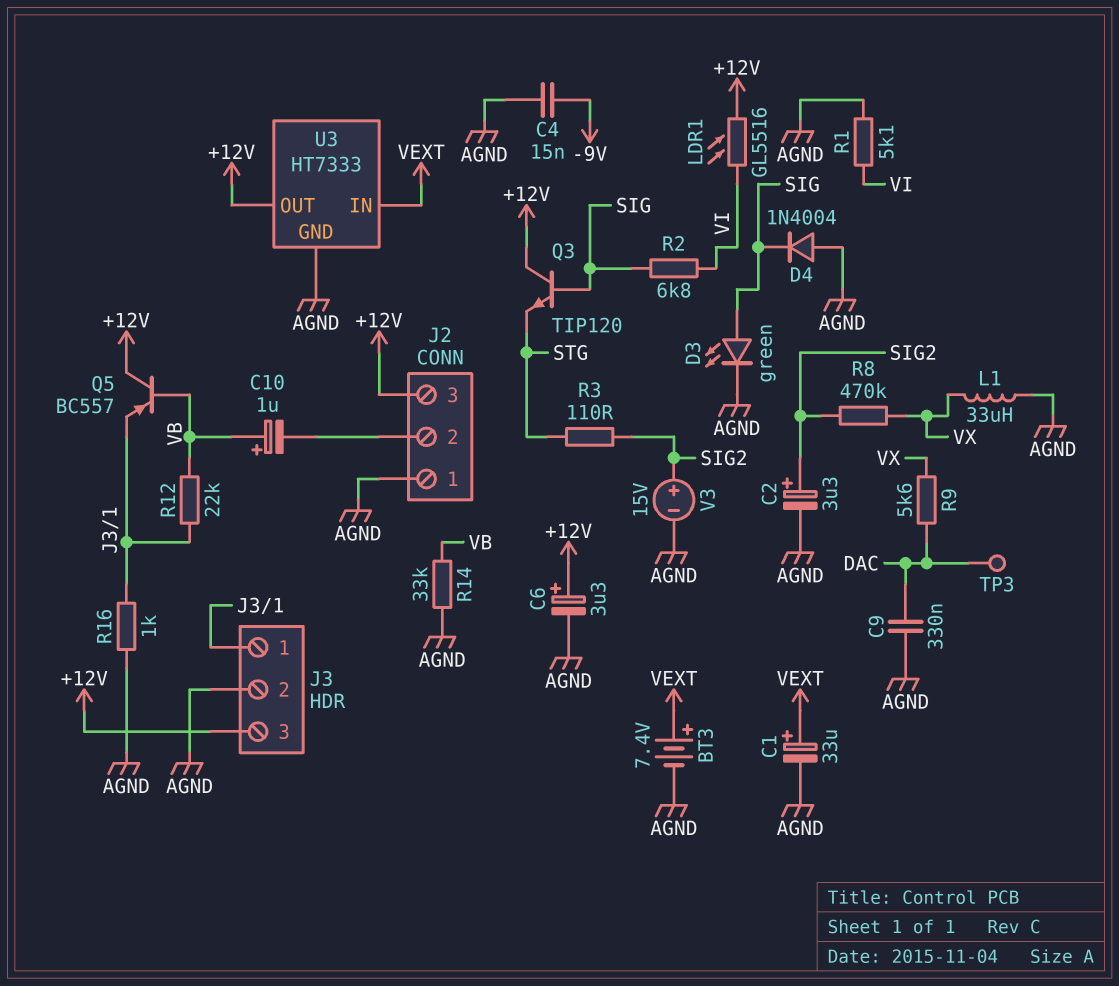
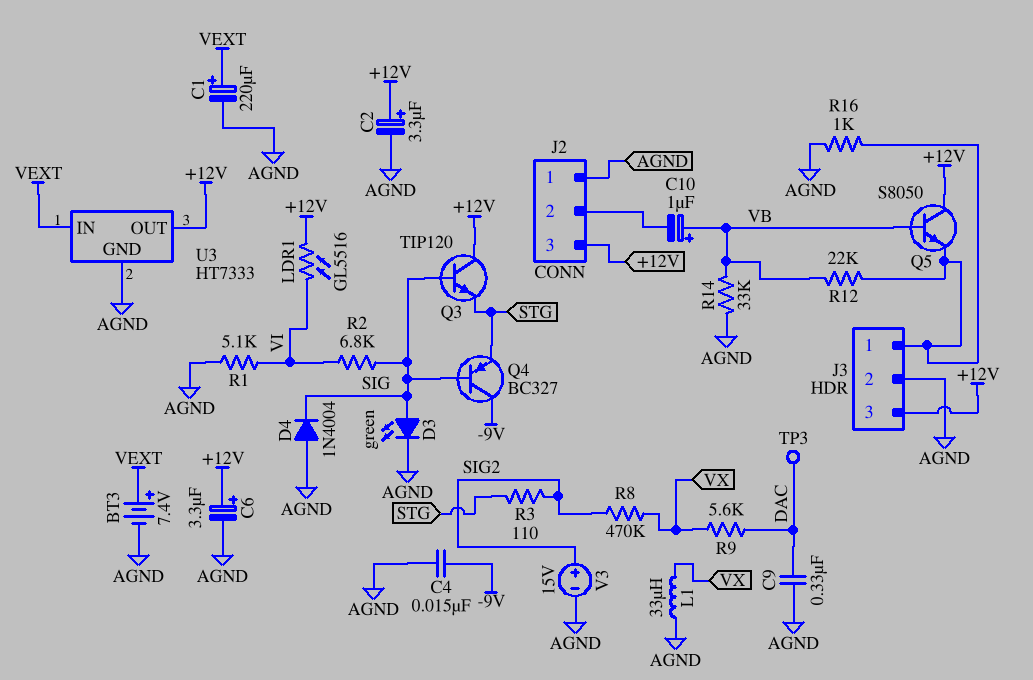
C1: 33uF (plus VEXT, minus AGND) -> 220uF (plus VEXT, minus AGND)
C2: 3.3uF (plus SIG2, minus AGND) -> 3.3uF (plus +12V, minus AGND)
Q4: none -> PNP BC327 (B SIG, C -9V, E STG)
Q5: PNP BC557 (B VB, C +12V, E J3/1) -> NPN S8050 (B VB, C +12V, E J3/1)

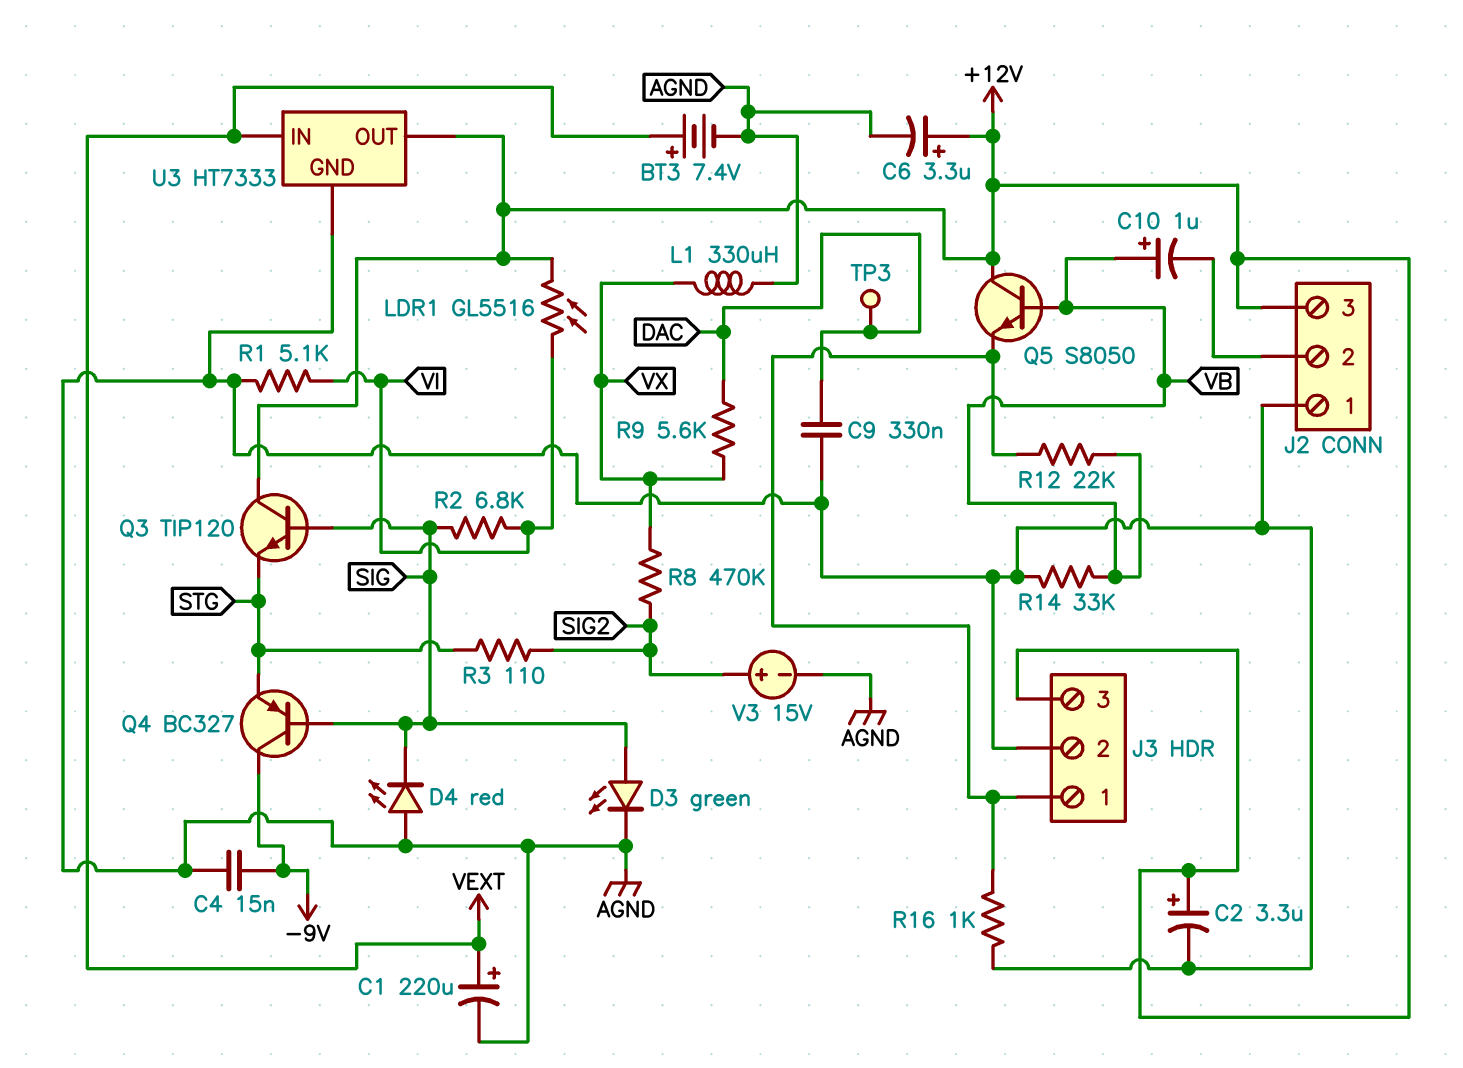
D4: diode 1N4004 (A AGND, K SIG) -> LED red (A AGND, K SIG)
L1: 33uH (AGND, VX) -> 330uH (AGND, VX)

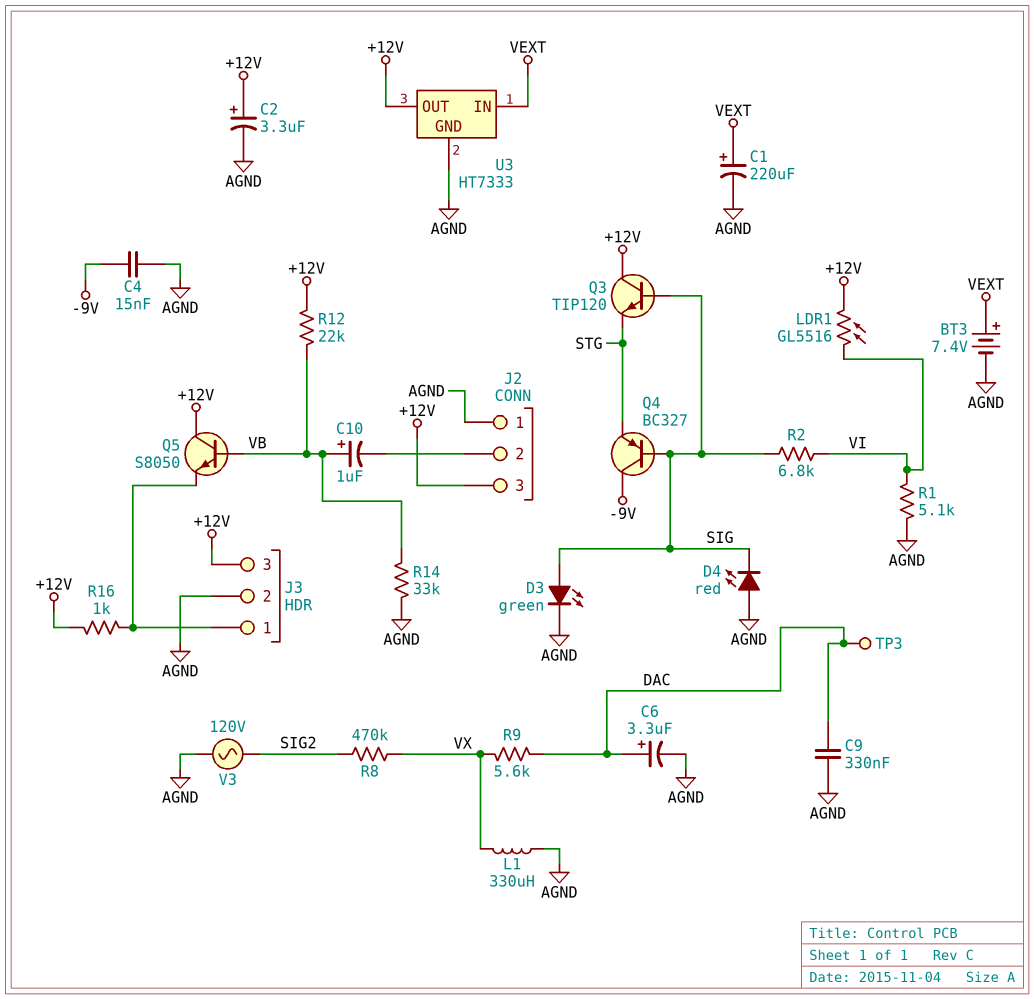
C6: 3.3uF (plus +12V, minus AGND) -> 3.3uF (plus DAC, minus AGND)
R3: 110 (SIG2, STG) -> none
R12: 22k (J3/1, VB) -> 22k (+12V, VB)
R16: 1k (AGND, J3/1) -> 1k (+12V, J3/1)
V3: 15V (plus SIG2, minus AGND) -> AC 120V (AGND, SIG2)

